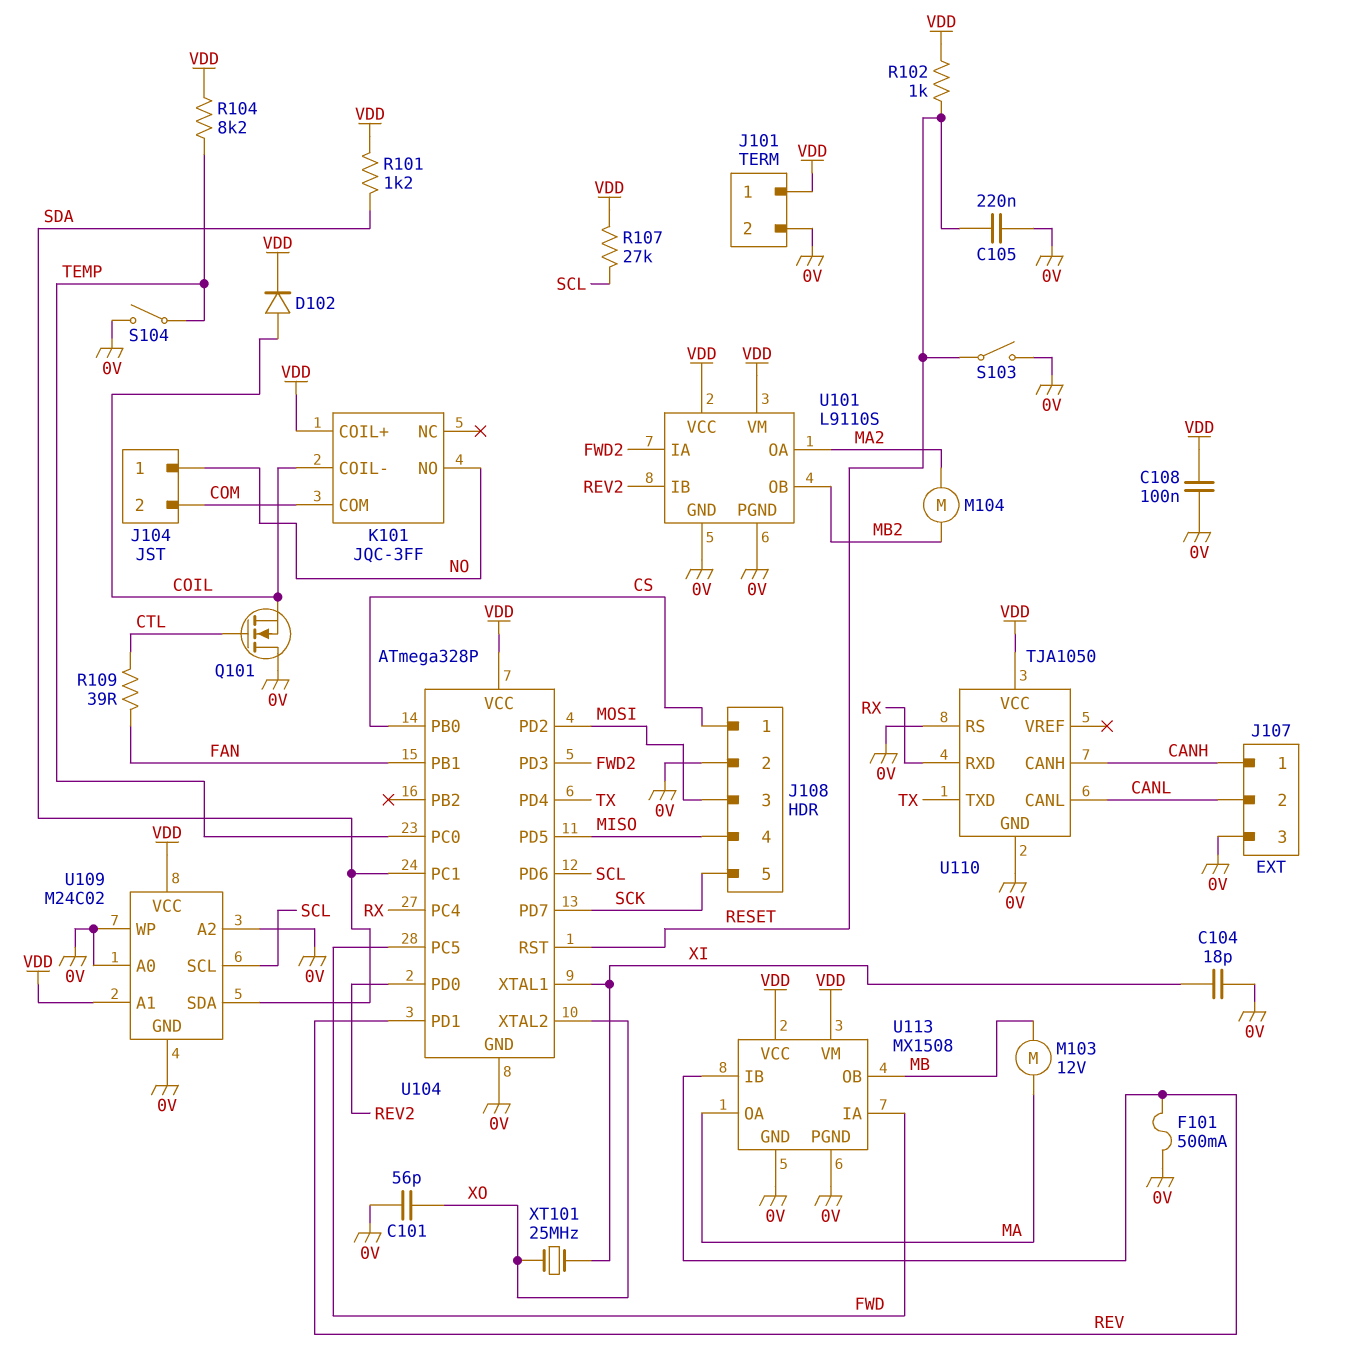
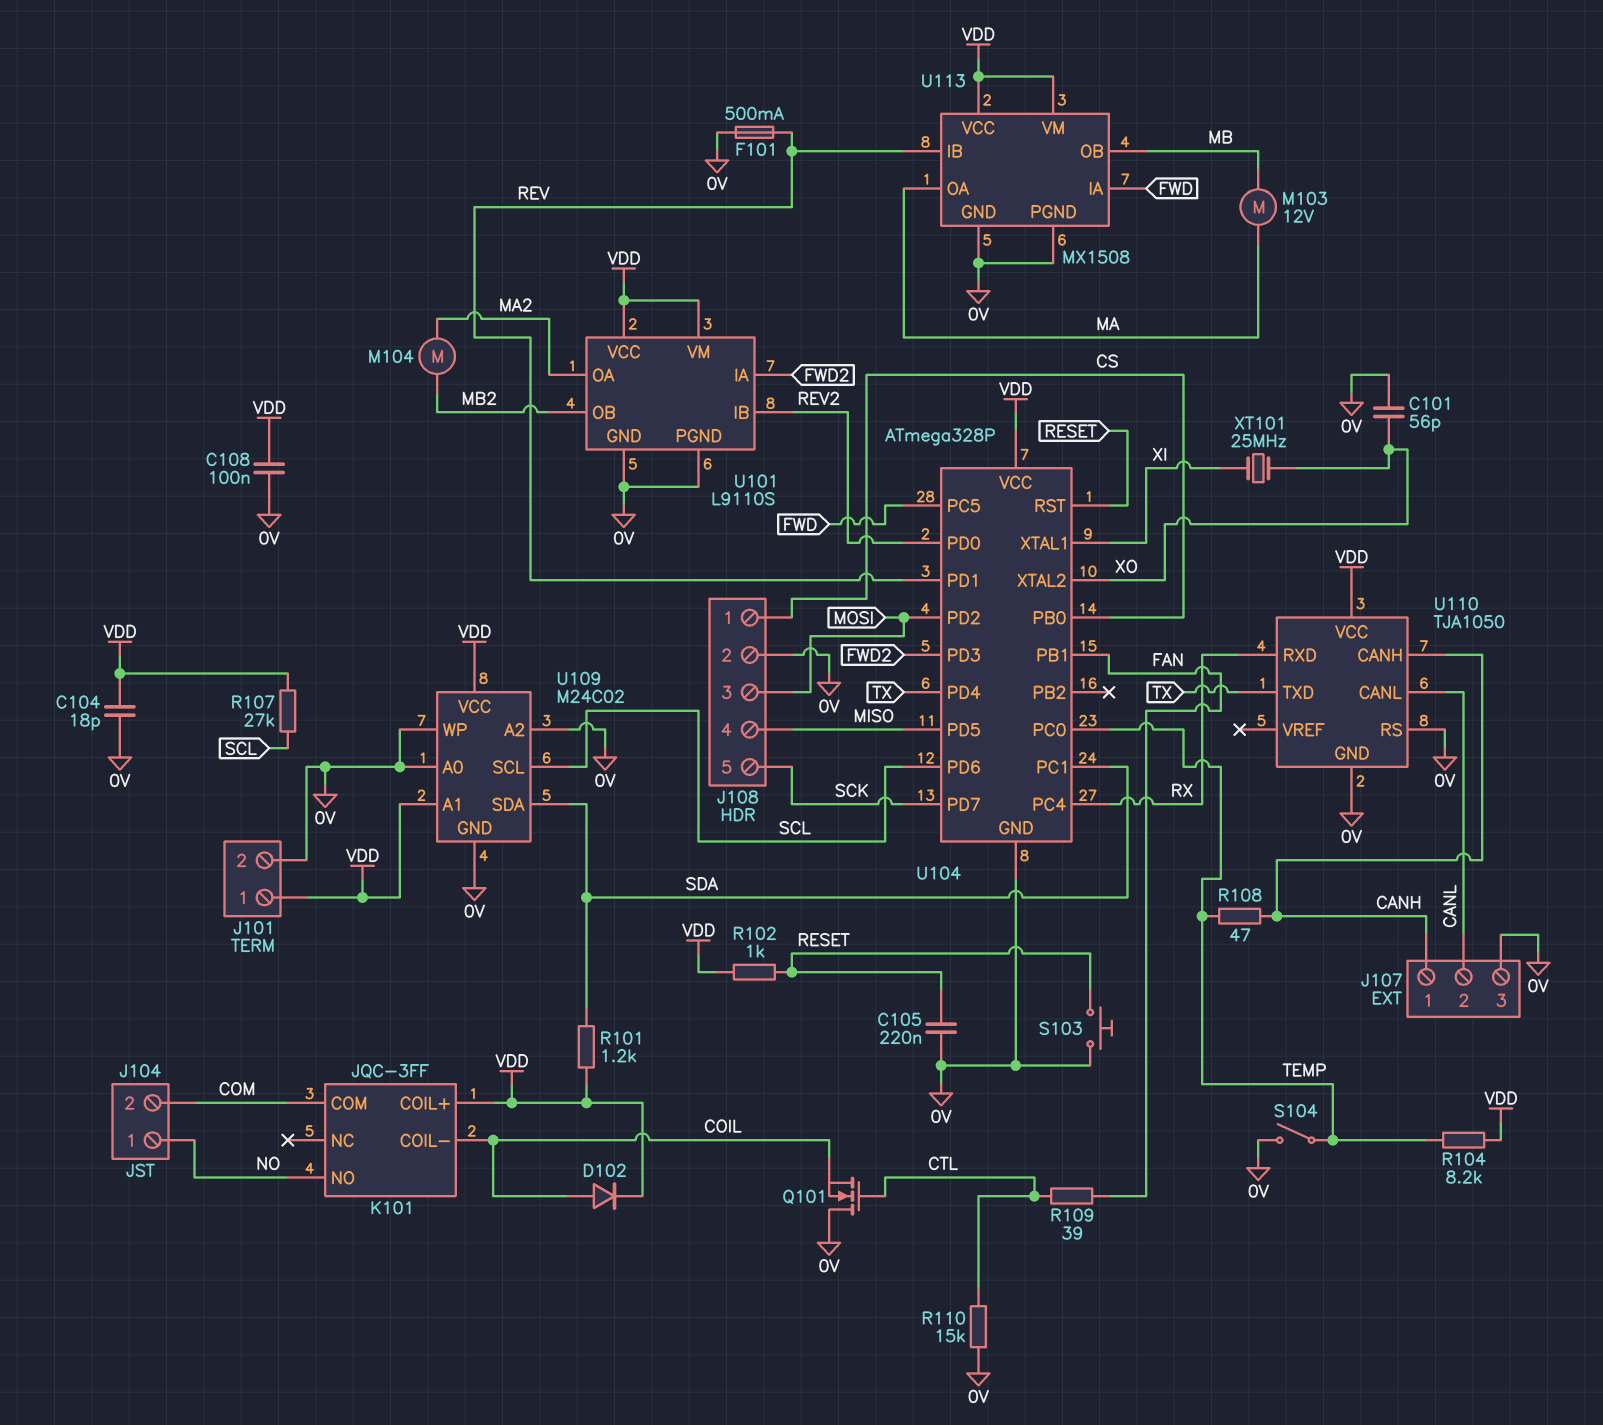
C104: 18pF (0V, XI) -> 18pF (0V, VDD)
R108: none -> 47 (CANH, TEMP)
R110: none -> 15k (0V, CTL)
S103: switch (0V, RESET) -> button (0V, RESET)

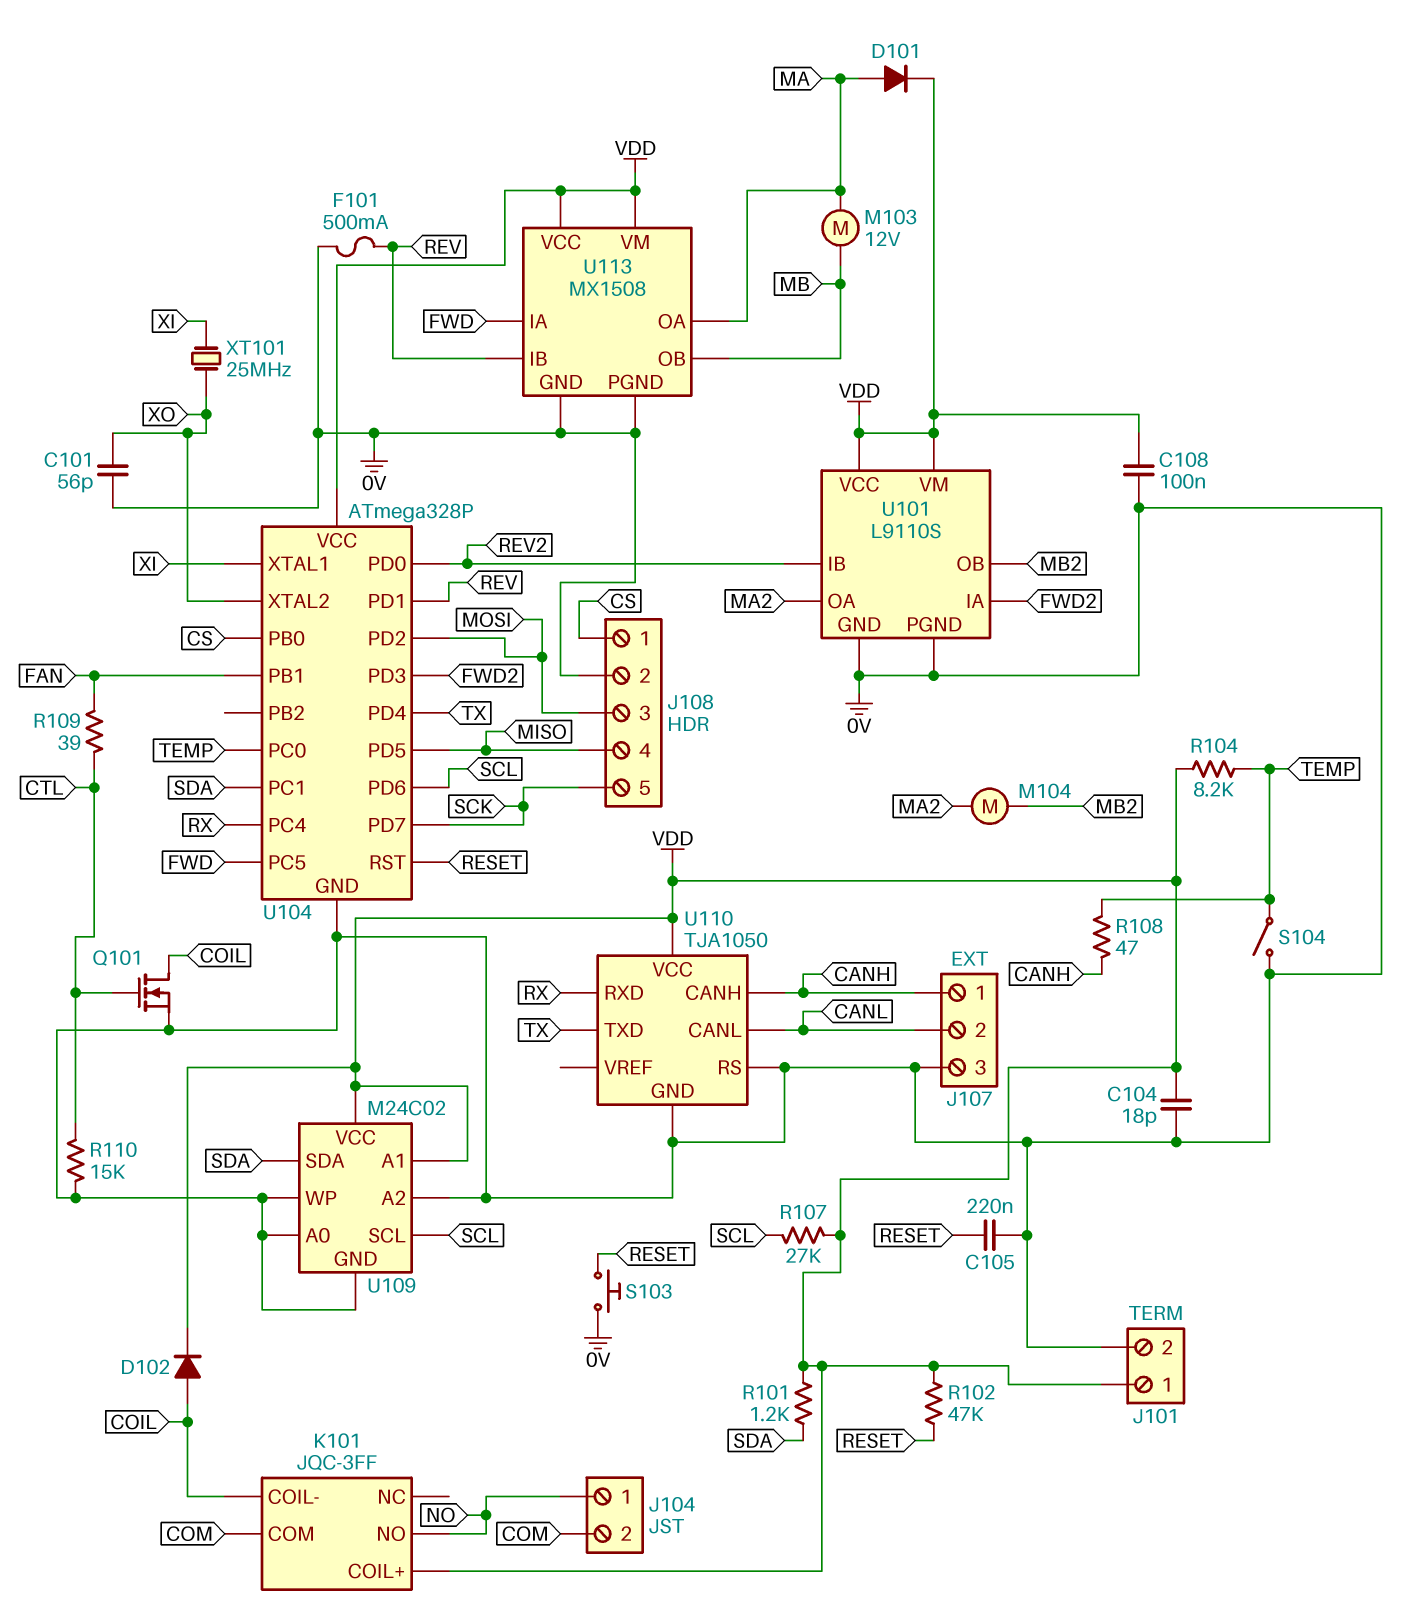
D101: none -> diode (A MA, K VDD)
Q101: NMOS (G CTL, D 0V, S COIL) -> NMOS (G CTL, D COIL, S 0V)
R102: 1k (RESET, VDD) -> 47k (RESET, VDD)

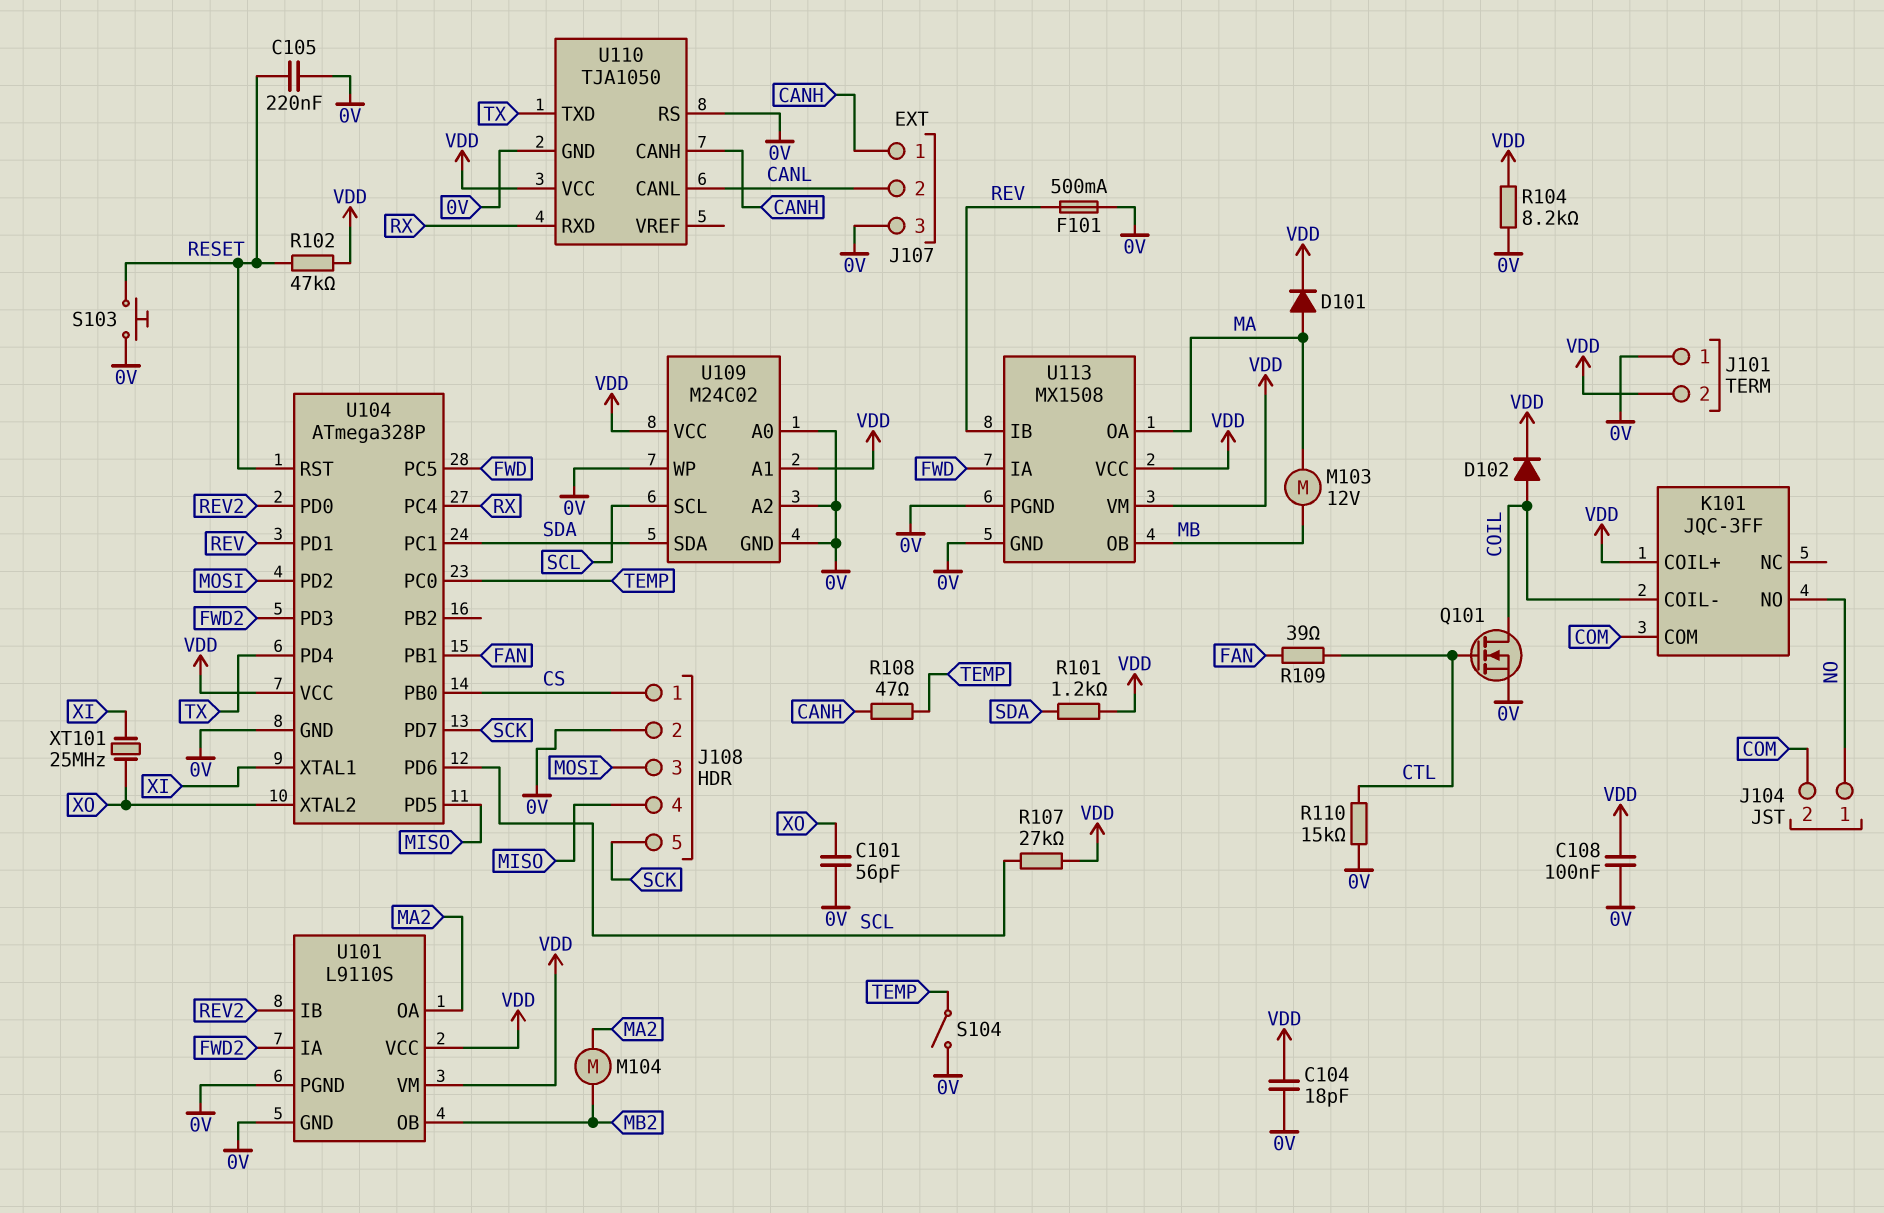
J101 pin 1: VDD -> 0V
J101 pin 2: 0V -> VDD
R104: 8.2k (TEMP, VDD) -> 8.2k (0V, VDD)

